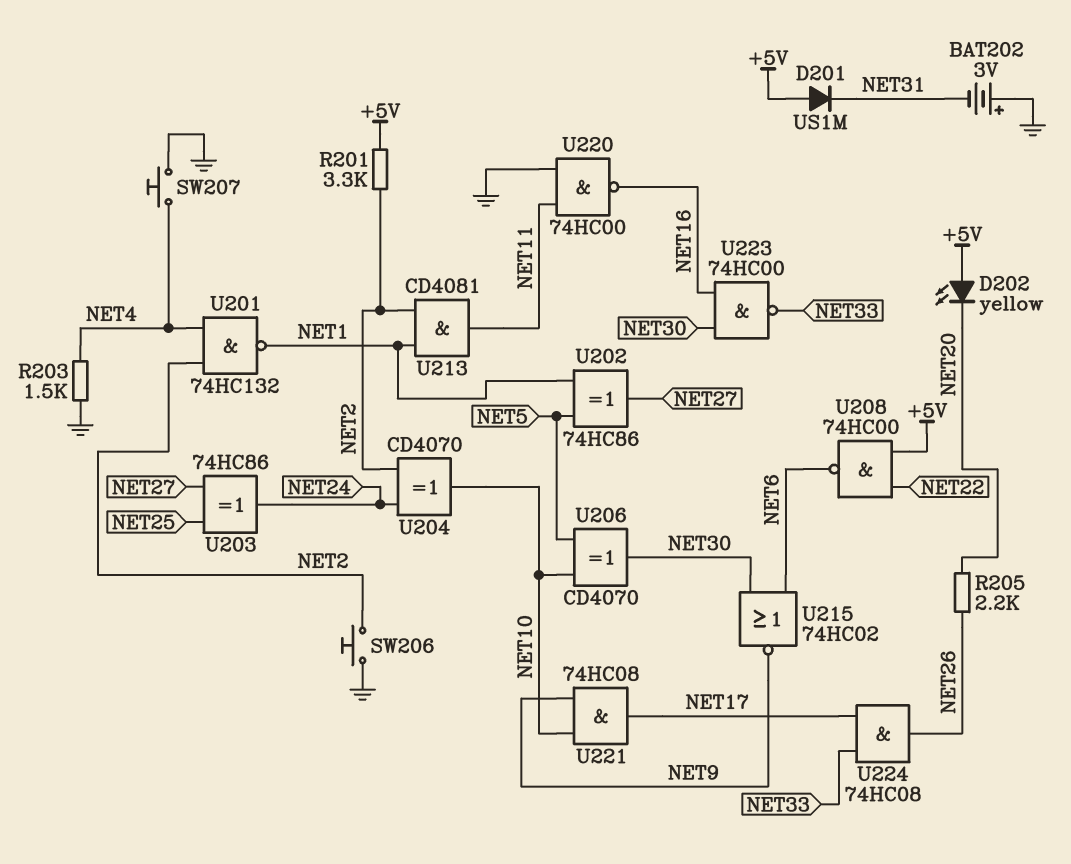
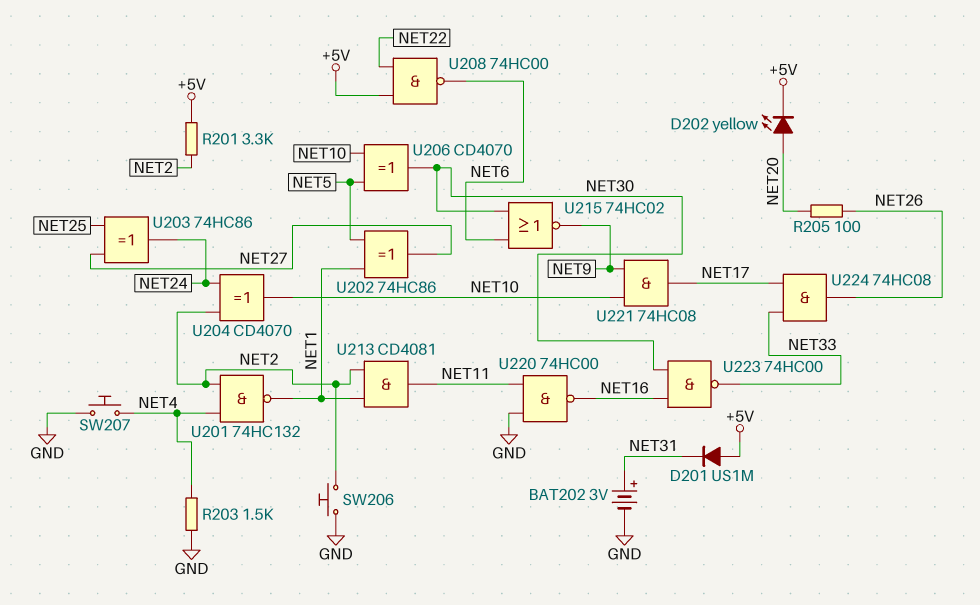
BAT202: 3V (plus GND, minus NET31) -> 3V (plus NET31, minus GND)
D202: LED yellow (A +5V, K NET20) -> LED yellow (A NET20, K +5V)
R205: 2.2k (NET20, NET26) -> 100 (NET20, NET26)

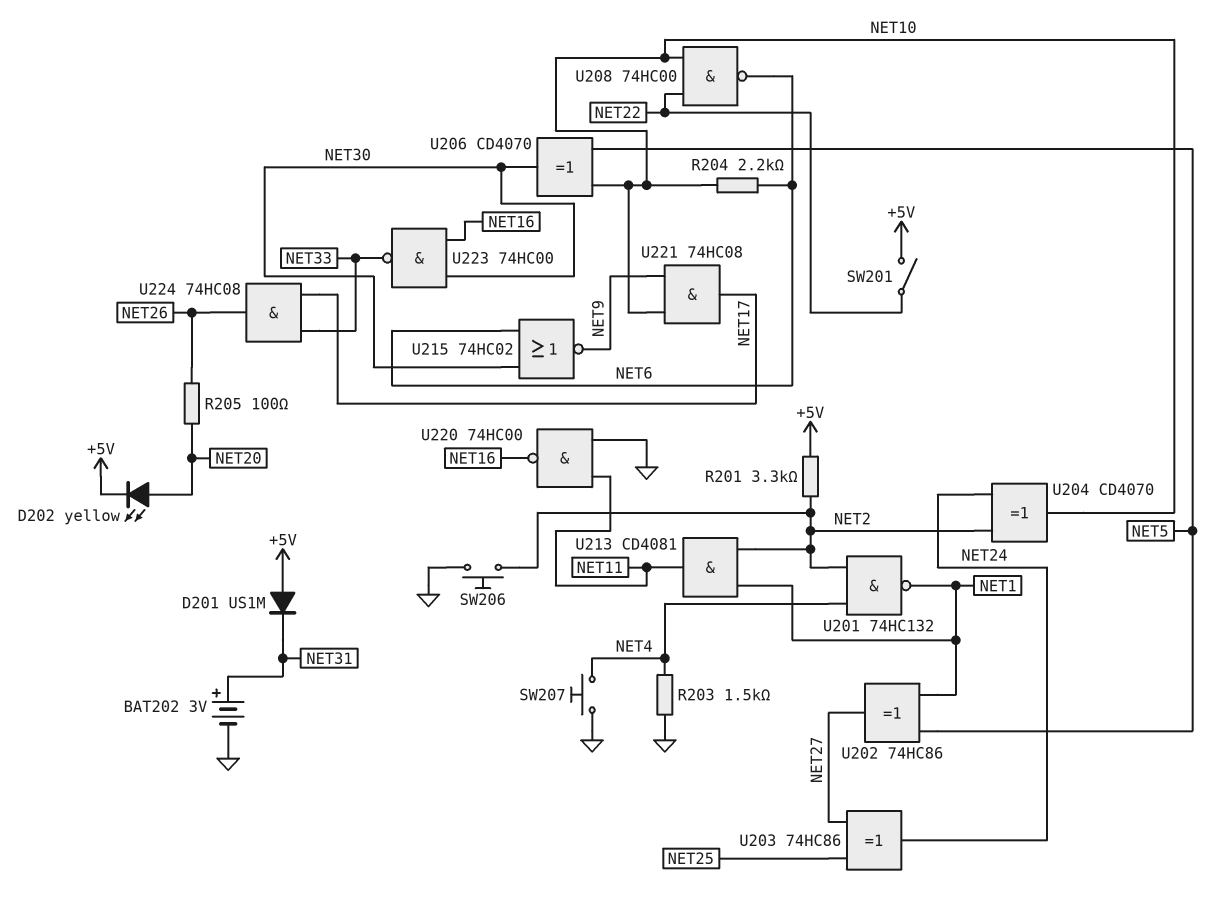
R204: none -> 2.2k (NET6, NET10)
SW201: none -> switch (+5V, NET22)
U208: NAND 74HC00 (in +5V, in NET22, out NET6) -> NAND 74HC00 (in NET10, in NET22, out NET6)

